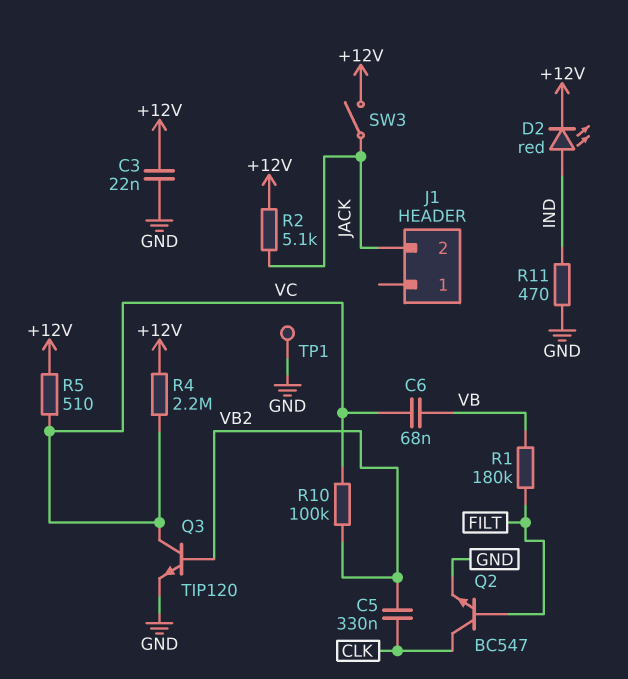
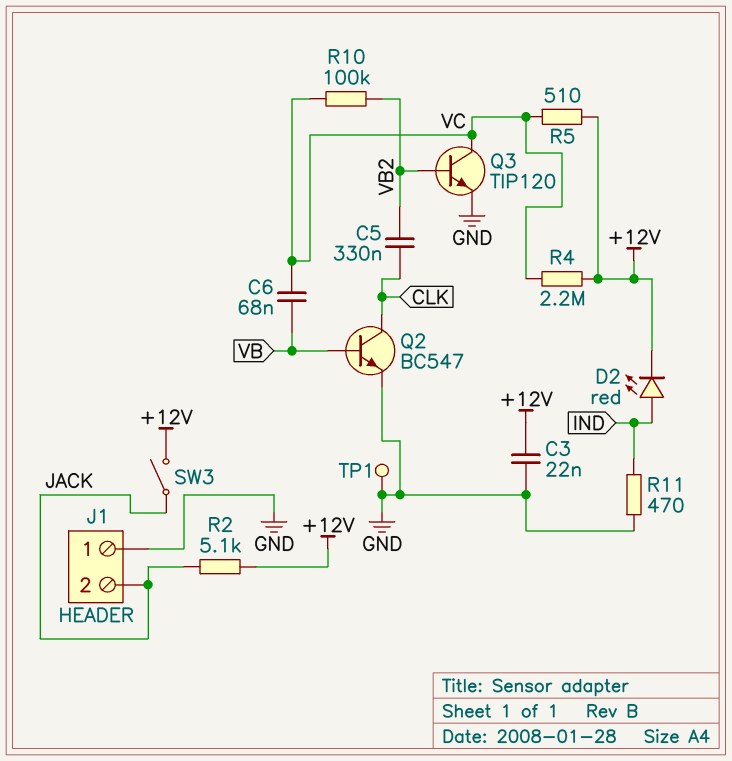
J1 pin 1: none -> GND
Q2: NPN BC547 (B FILT, C CLK, E GND) -> NPN BC547 (B VB, C CLK, E GND)
R1: 180k (FILT, VB) -> none

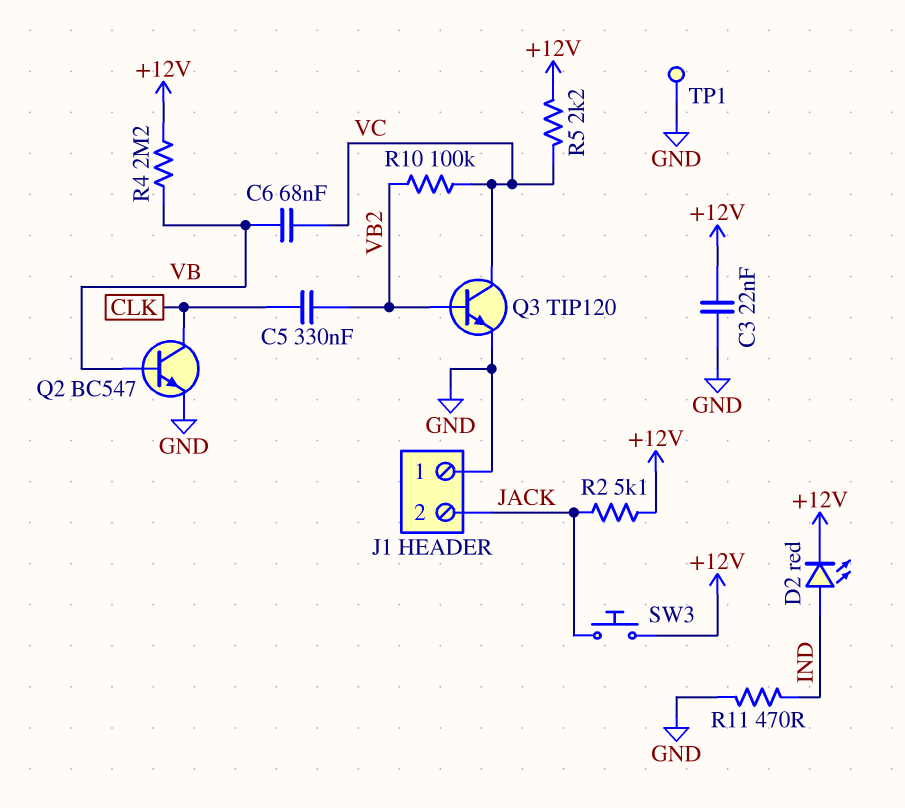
R4: 2.2M (+12V, VC) -> 2.2M (+12V, VB)
R5: 510 (+12V, VC) -> 2.2k (+12V, VC)
SW3: switch (+12V, JACK) -> button (+12V, JACK)

